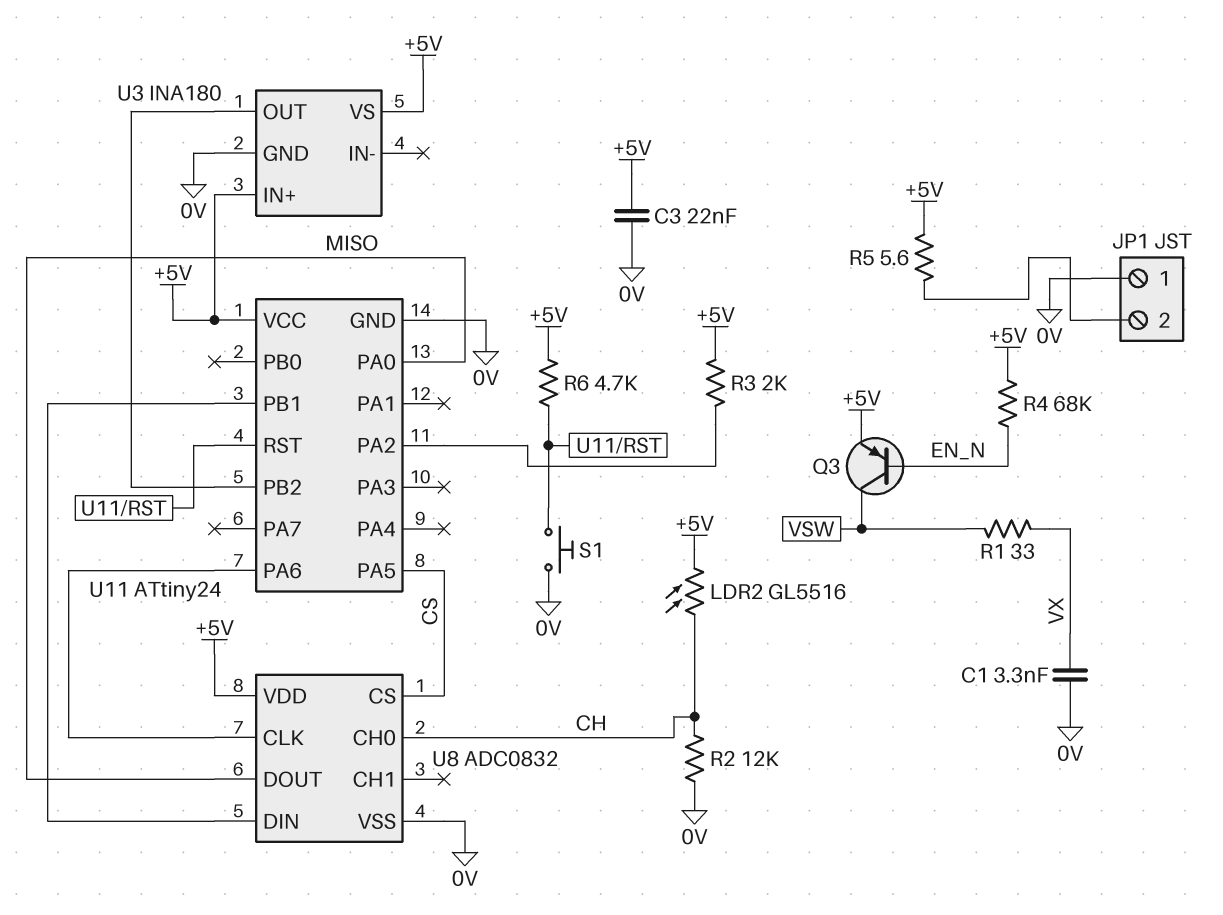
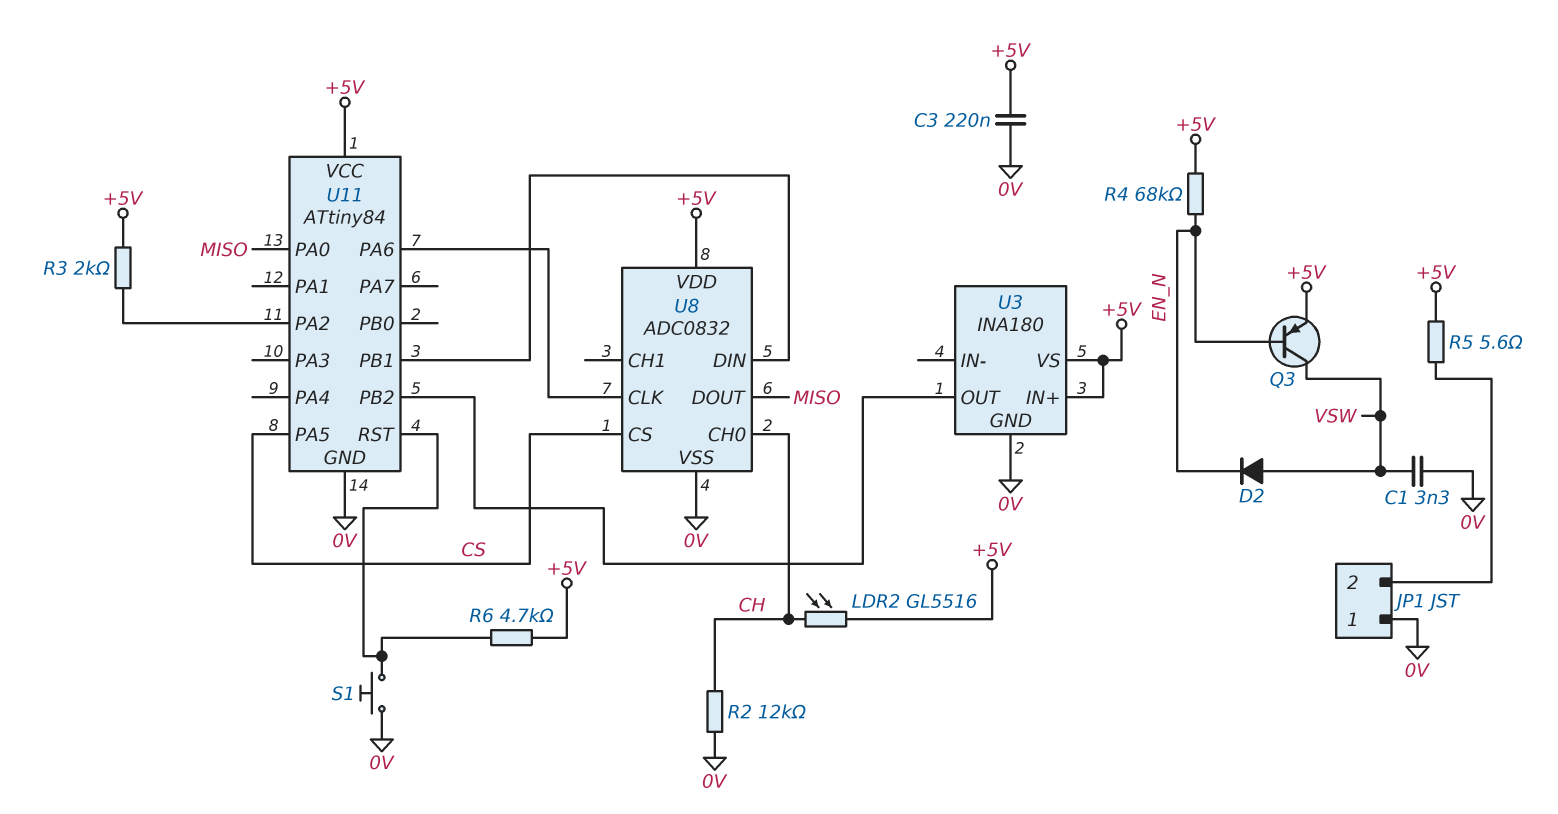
C1: 3.3nF (0V, VX) -> 3.3nF (0V, VSW)
C3: 22nF (+5V, 0V) -> 220nF (+5V, 0V)
D2: none -> diode (A VSW, K EN_N)
R1: 33 (VSW, VX) -> none
U11: ATtiny24 -> ATtiny84

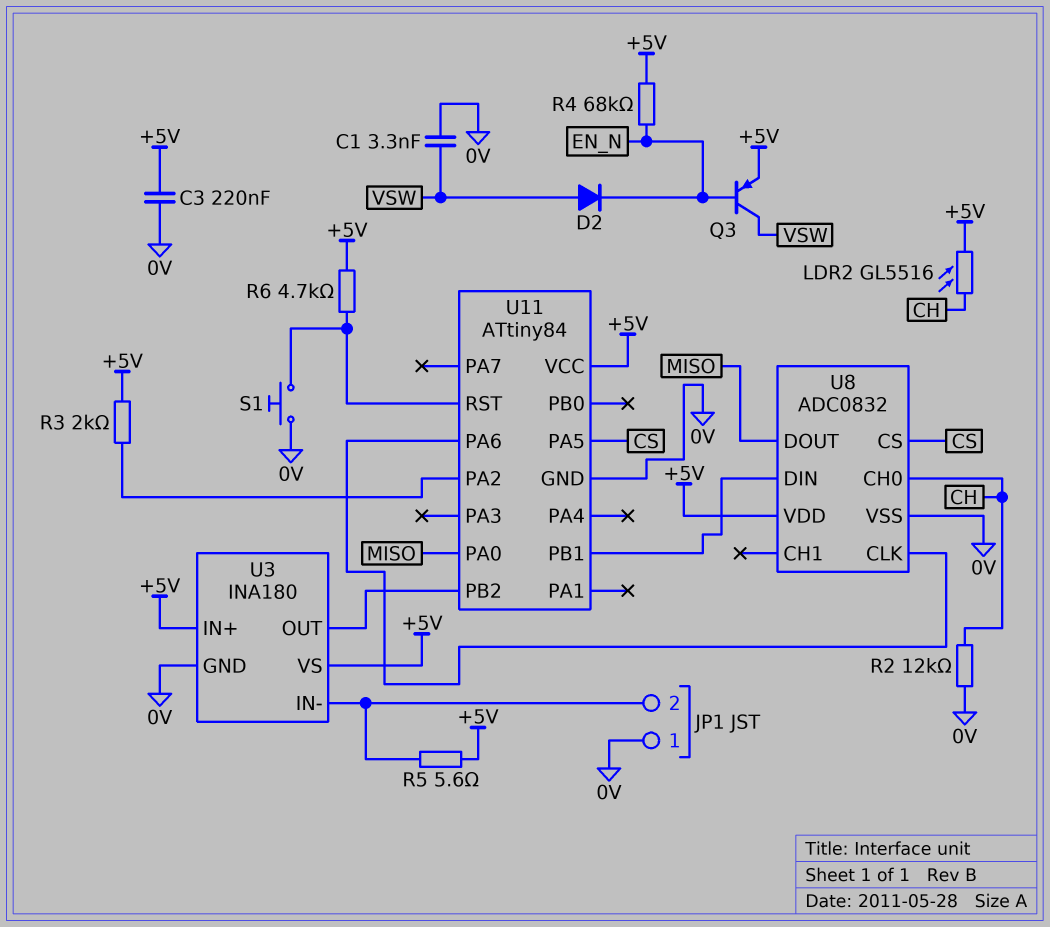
U3 pin IN-: none -> JP1/2

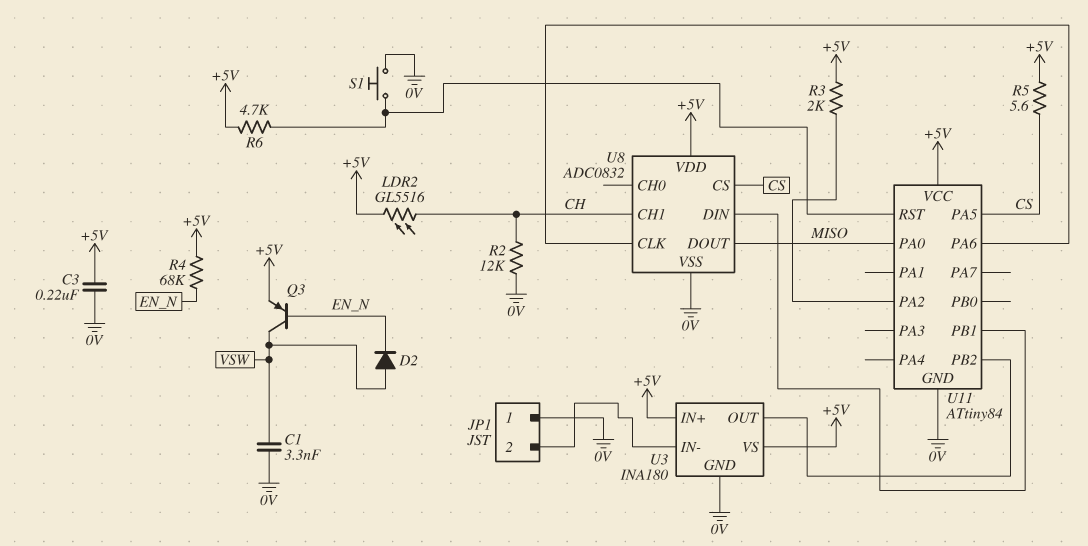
R5: 5.6 (+5V, JP1/2) -> 5.6 (+5V, CS)
U8 pin CH0: CH -> none
U8 pin CH1: none -> CH

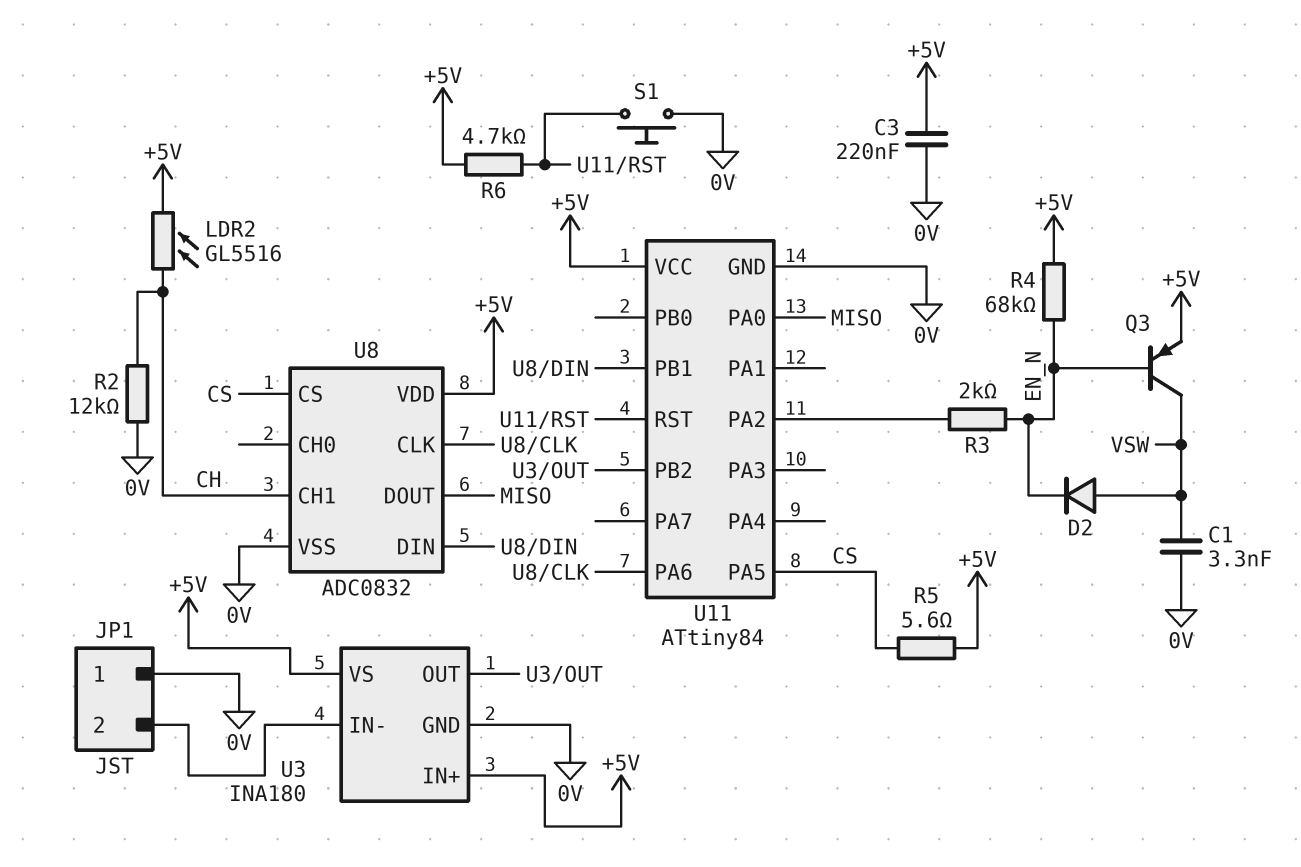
R3: 2k (+5V, U11/PA2) -> 2k (EN_N, U11/PA2)

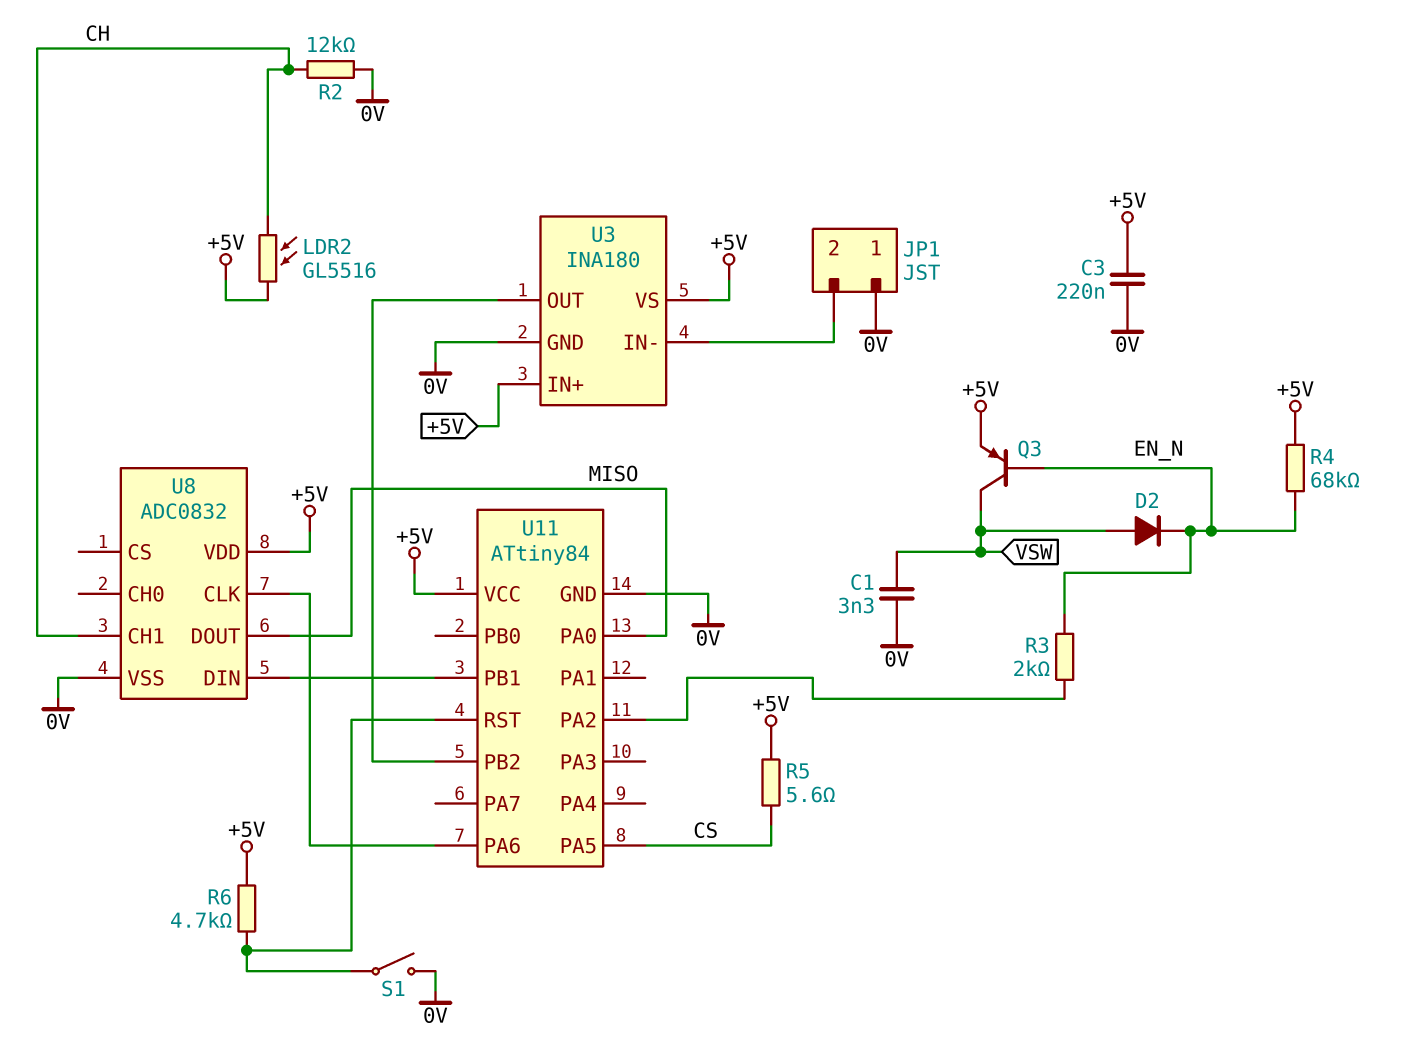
S1: button (0V, U11/RST) -> switch (0V, U11/RST)
U8 pin CS: CS -> none

